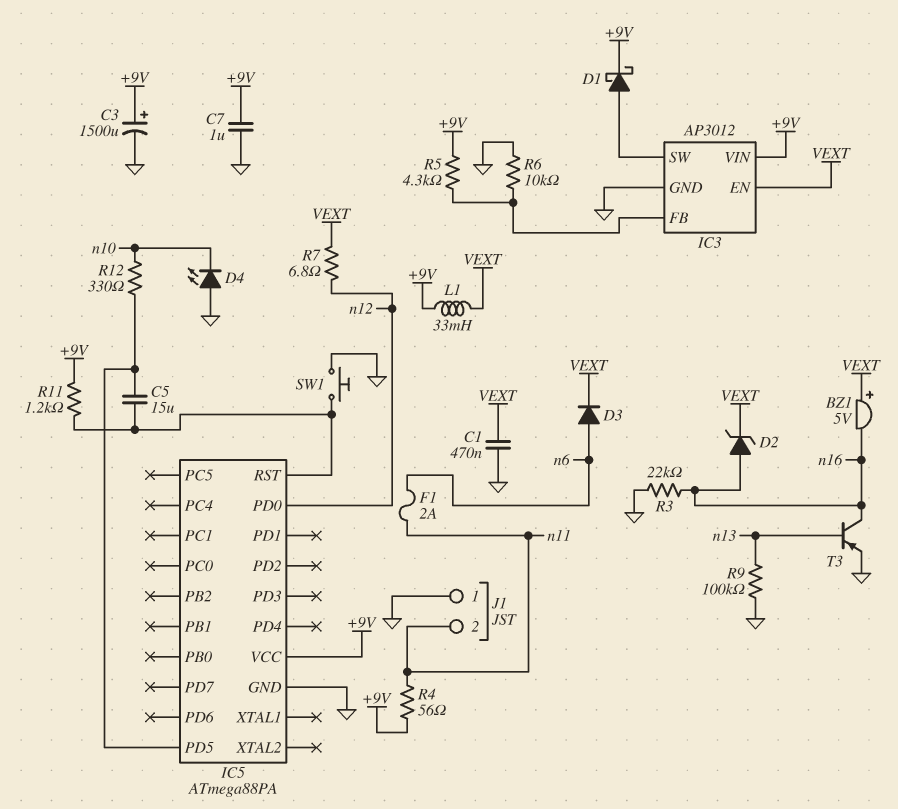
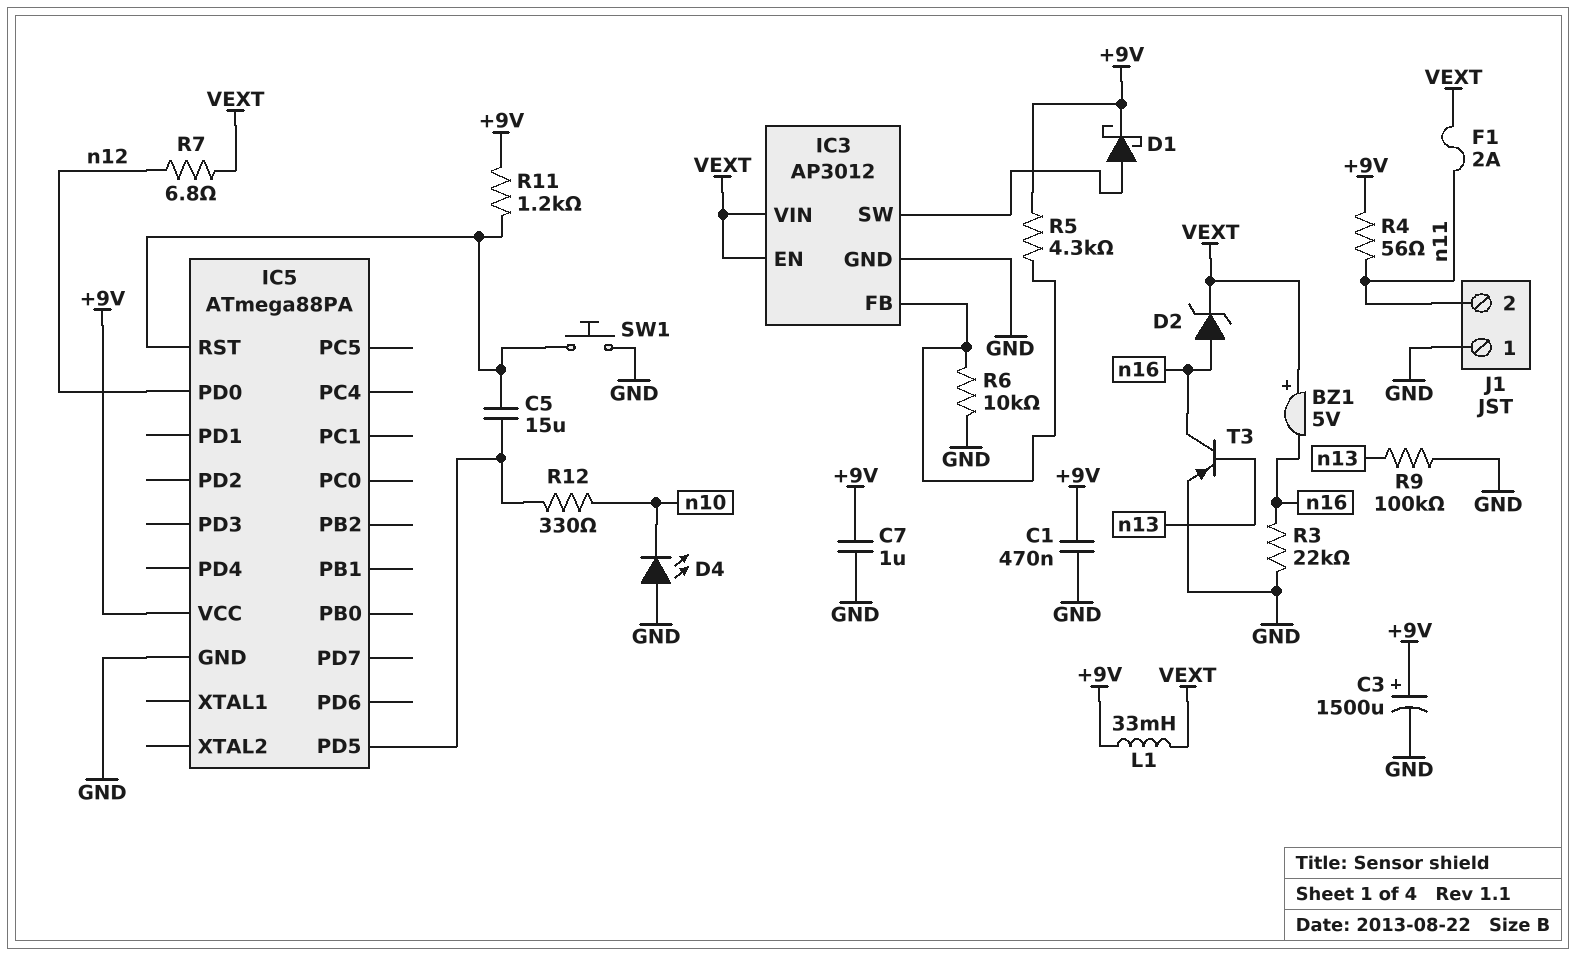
C1: 470nF (GND, VEXT) -> 470nF (+9V, GND)
D3: diode (A n6, K VEXT) -> none
F1: 2A (n6, n11) -> 2A (VEXT, n11)
IC3 pin VIN: +9V -> VEXT

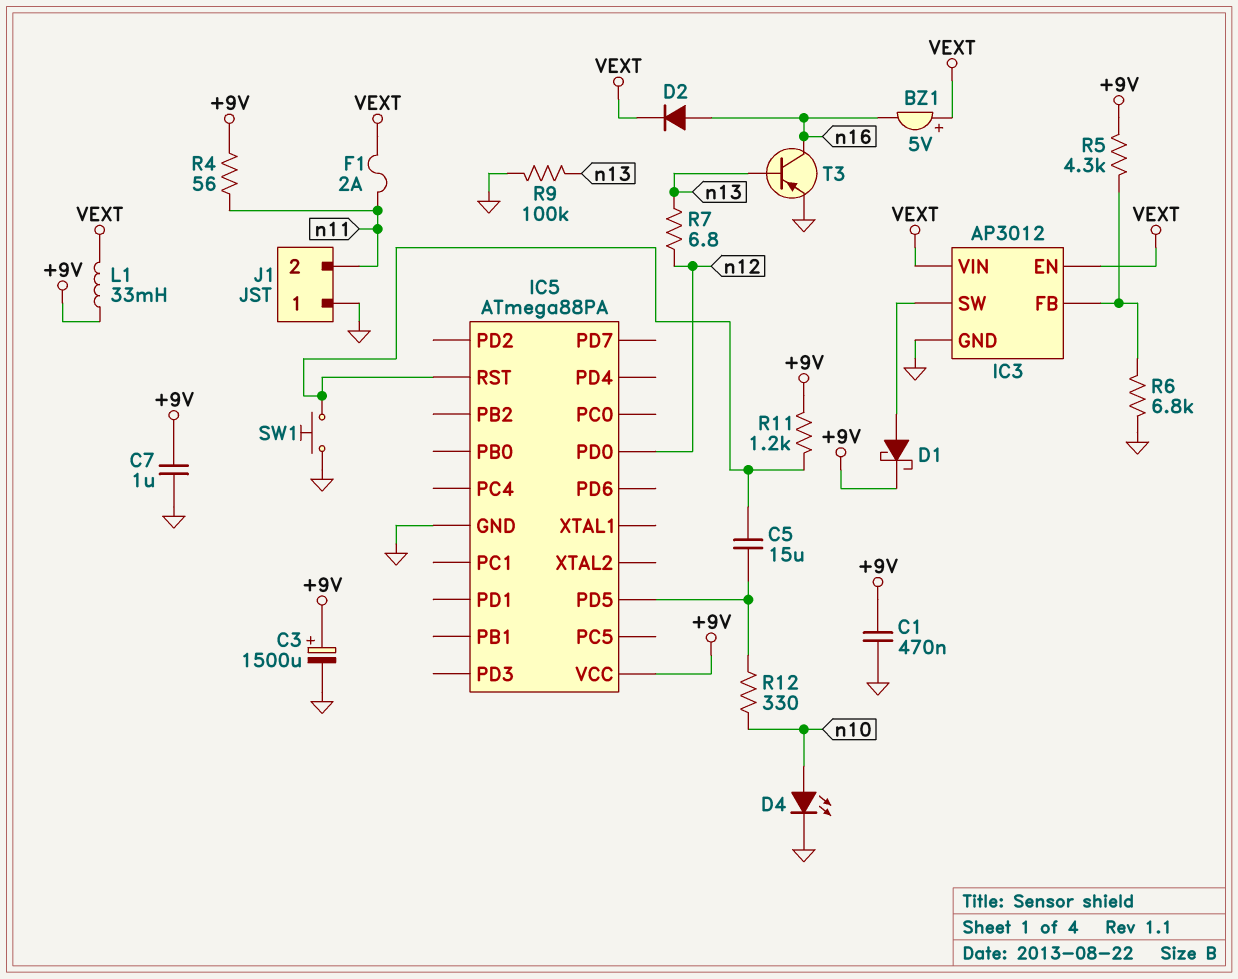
D2: zener (A n16, K VEXT) -> diode (A n16, K VEXT)
D4: LED (A GND, K n10) -> LED (A n10, K GND)
R3: 22k (GND, n16) -> none
R6: 10k (GND, IC3/FB) -> 6.8k (GND, IC3/FB)
R7: 6.8 (VEXT, n12) -> 6.8 (n12, n13)

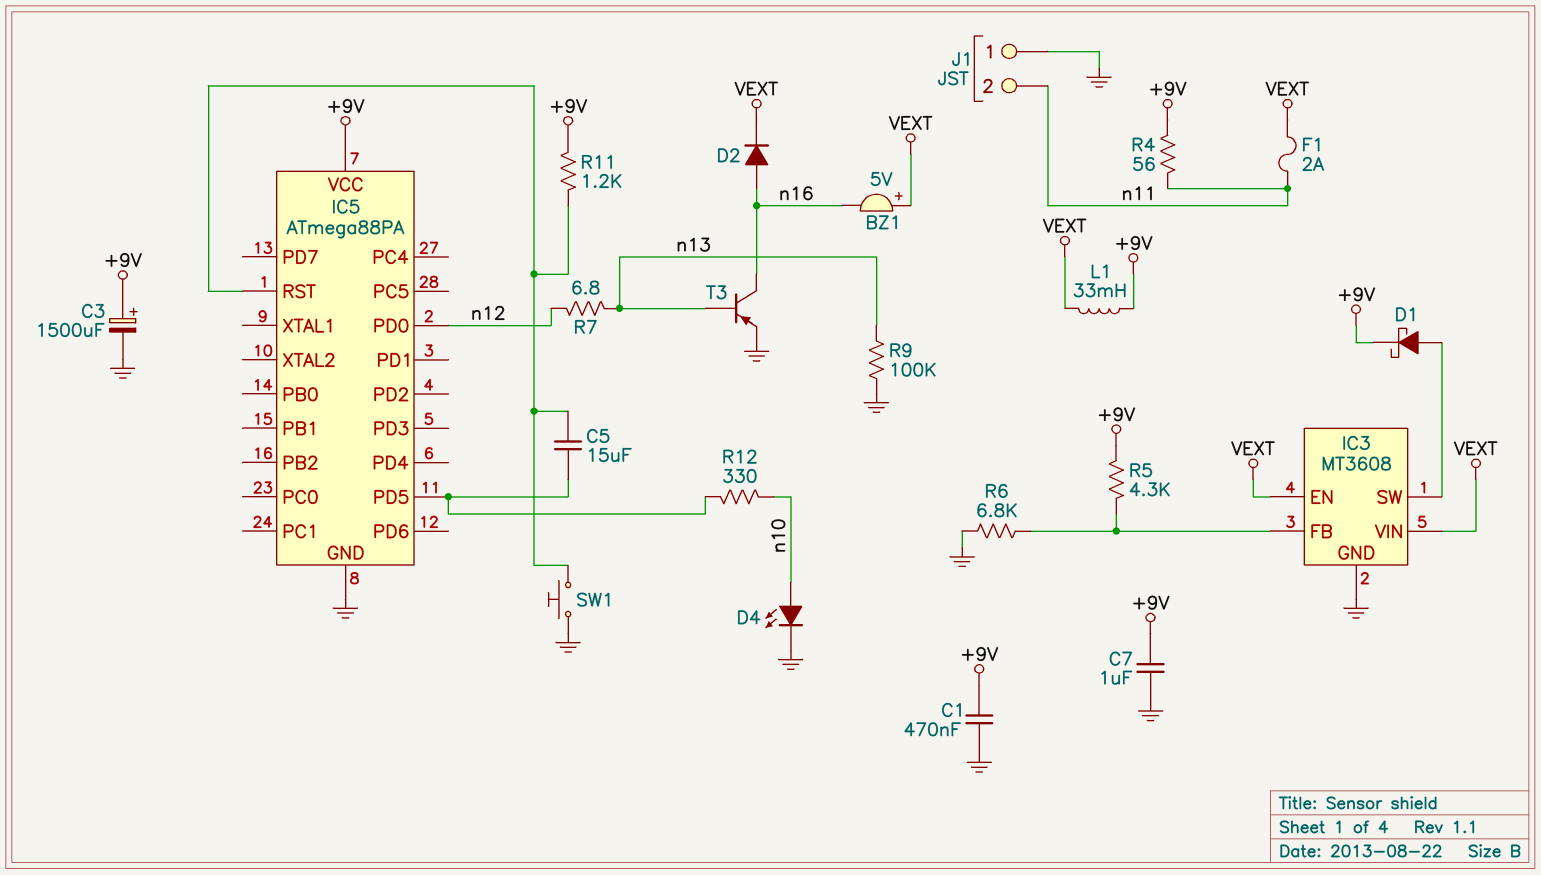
IC3: AP3012 -> MT3608

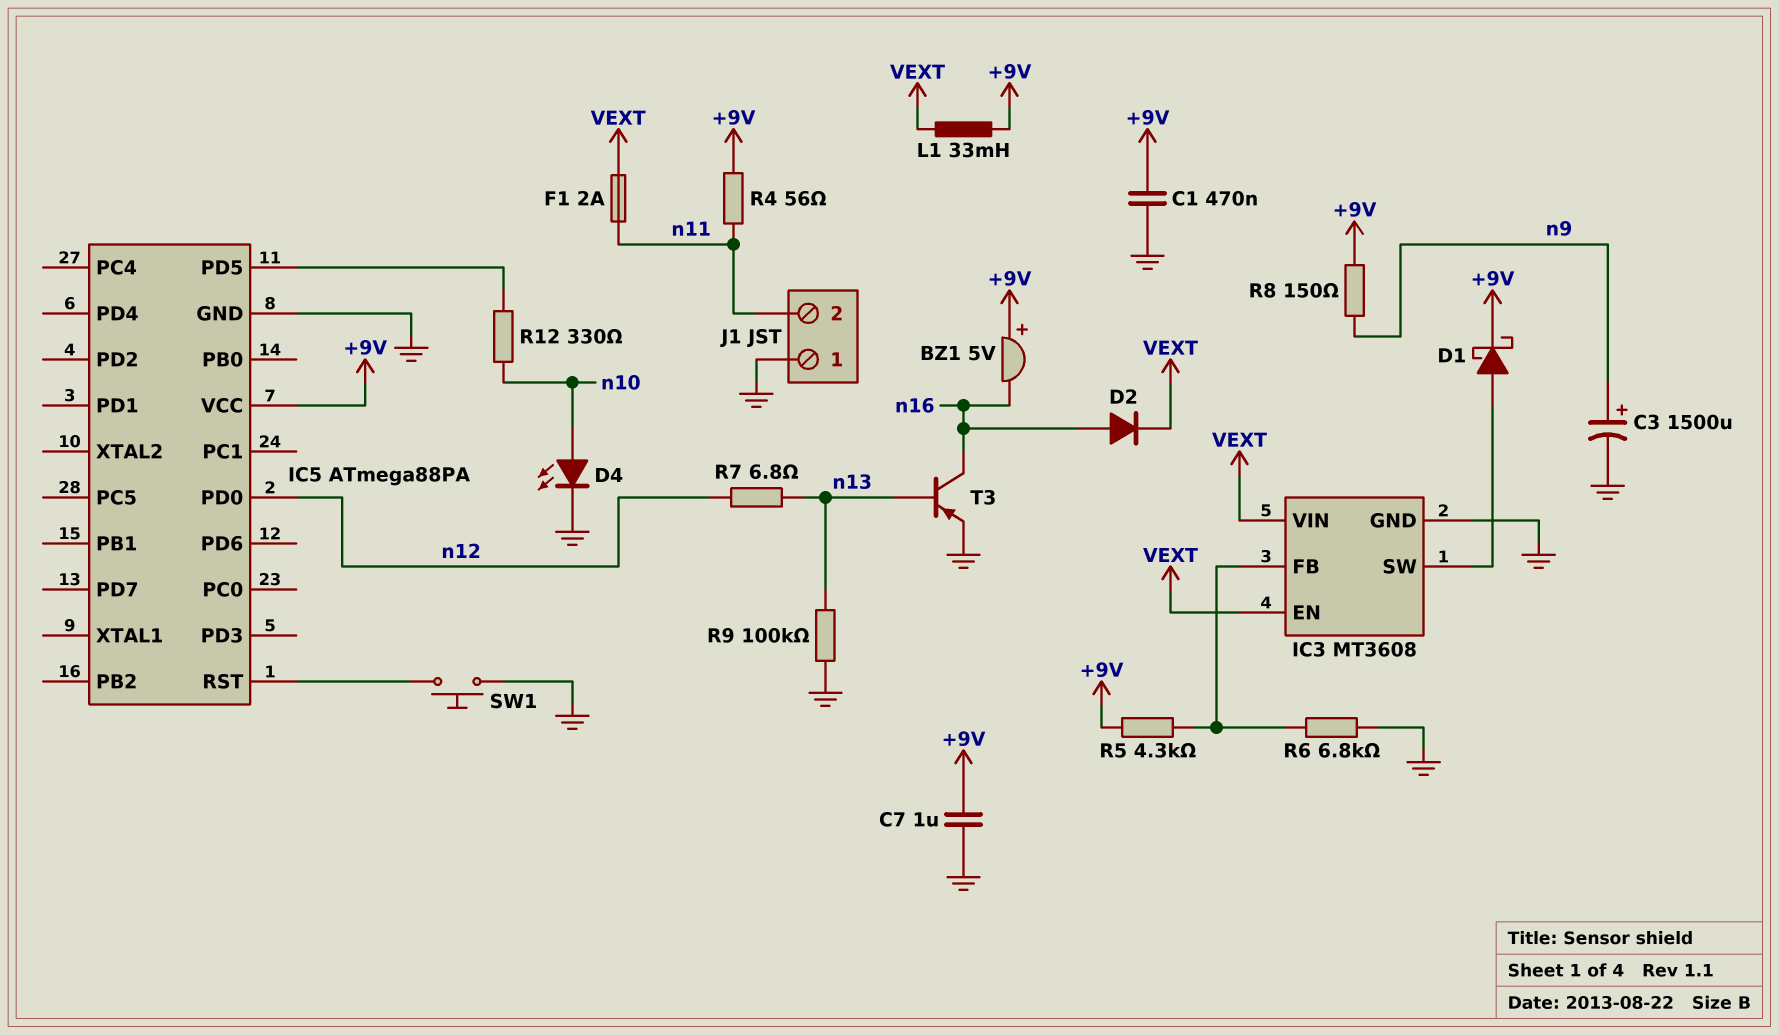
BZ1: buzzer 5V (plus VEXT, minus n16) -> buzzer 5V (plus +9V, minus n16)
C3: 1500uF (plus +9V, minus GND) -> 1500uF (plus n9, minus GND)
C5: 15uF (IC5/PD5, IC5/RST) -> none
R8: none -> 150 (+9V, n9)
R11: 1.2k (+9V, IC5/RST) -> none

